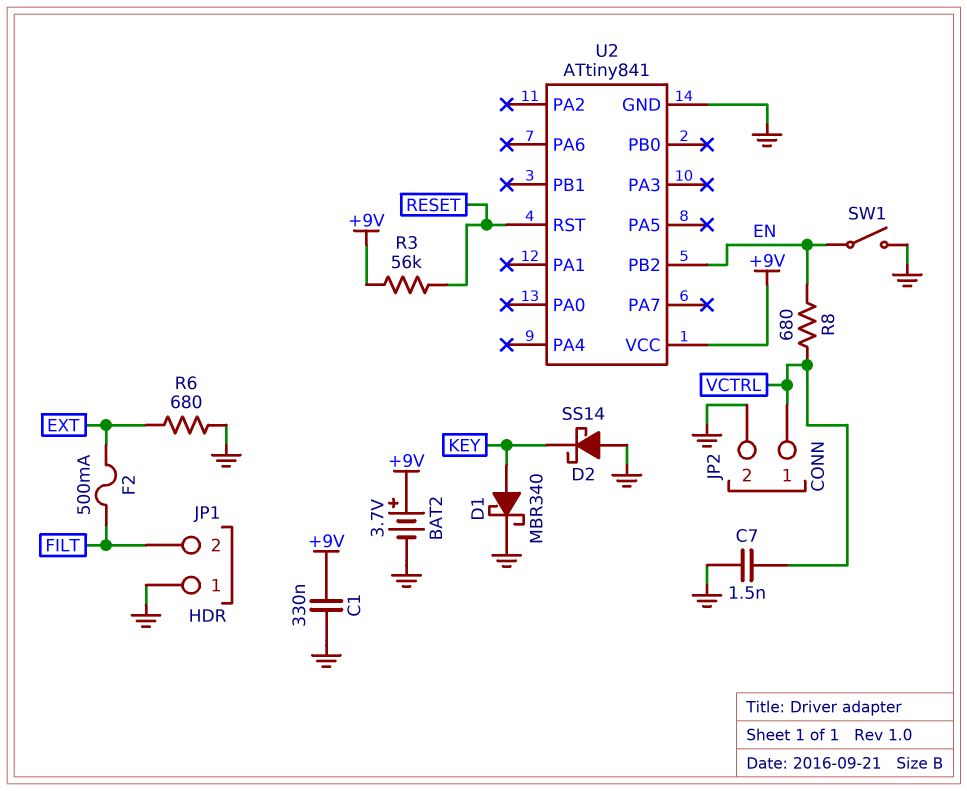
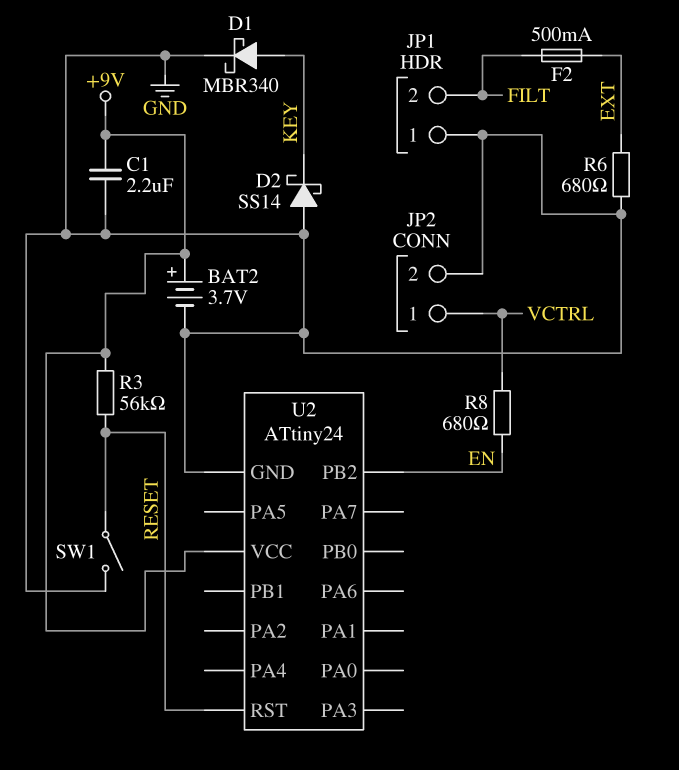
C1: 330nF (+9V, GND) -> 2.2uF (+9V, GND)
C7: 1.5nF (GND, VCTRL) -> none
SW1: switch (EN, GND) -> switch (GND, RESET)
U2: ATtiny841 -> ATtiny24

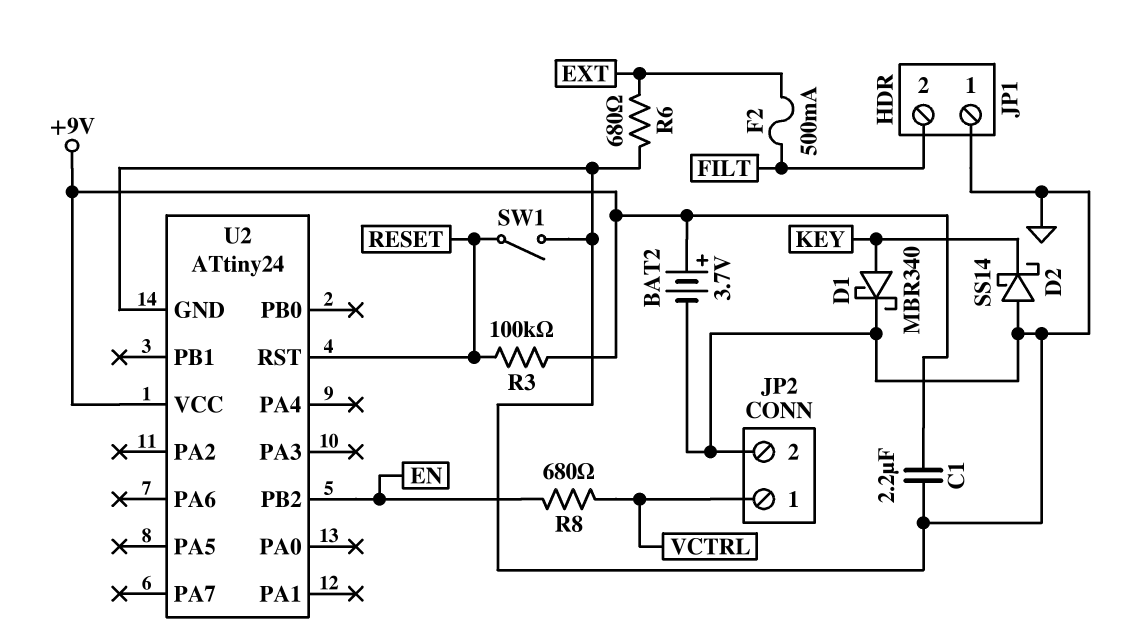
R3: 56k (+9V, RESET) -> 100k (+9V, RESET)

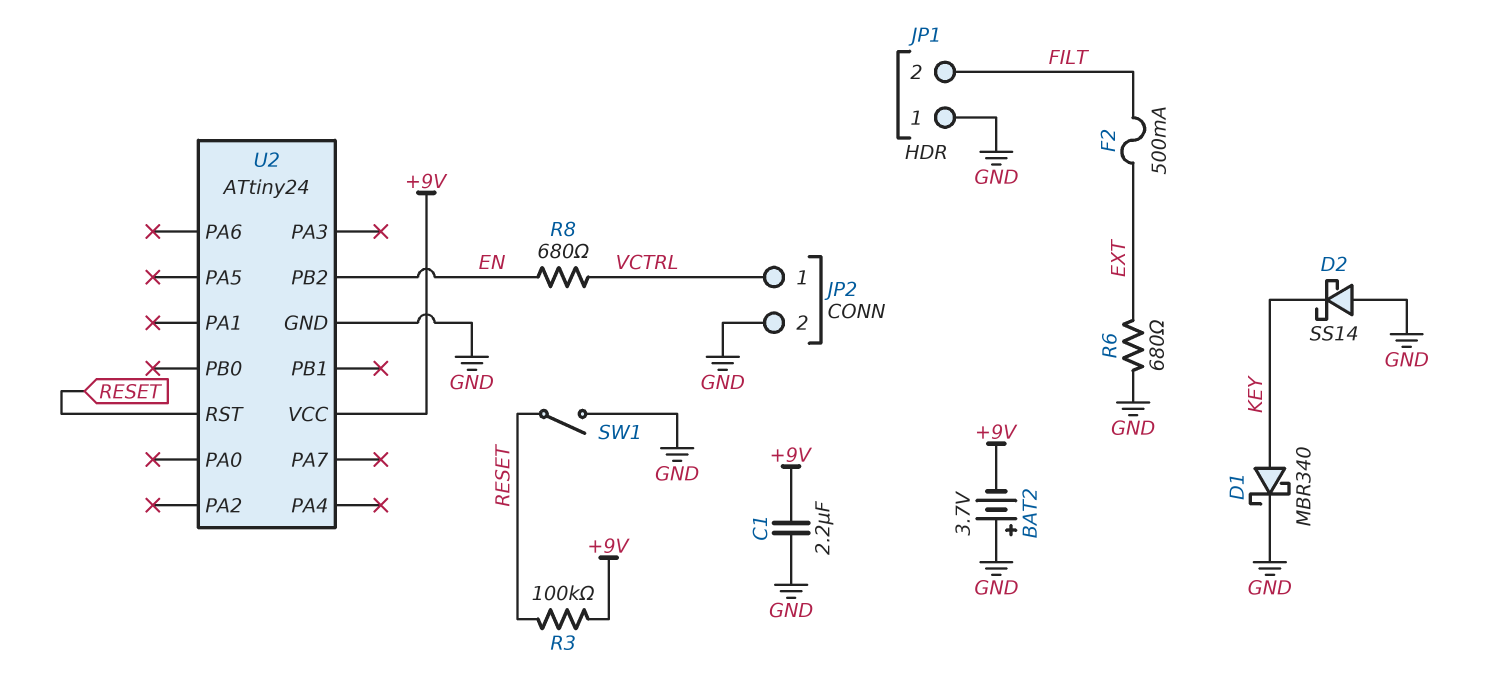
BAT2: 3.7V (plus +9V, minus GND) -> 3.7V (plus GND, minus +9V)

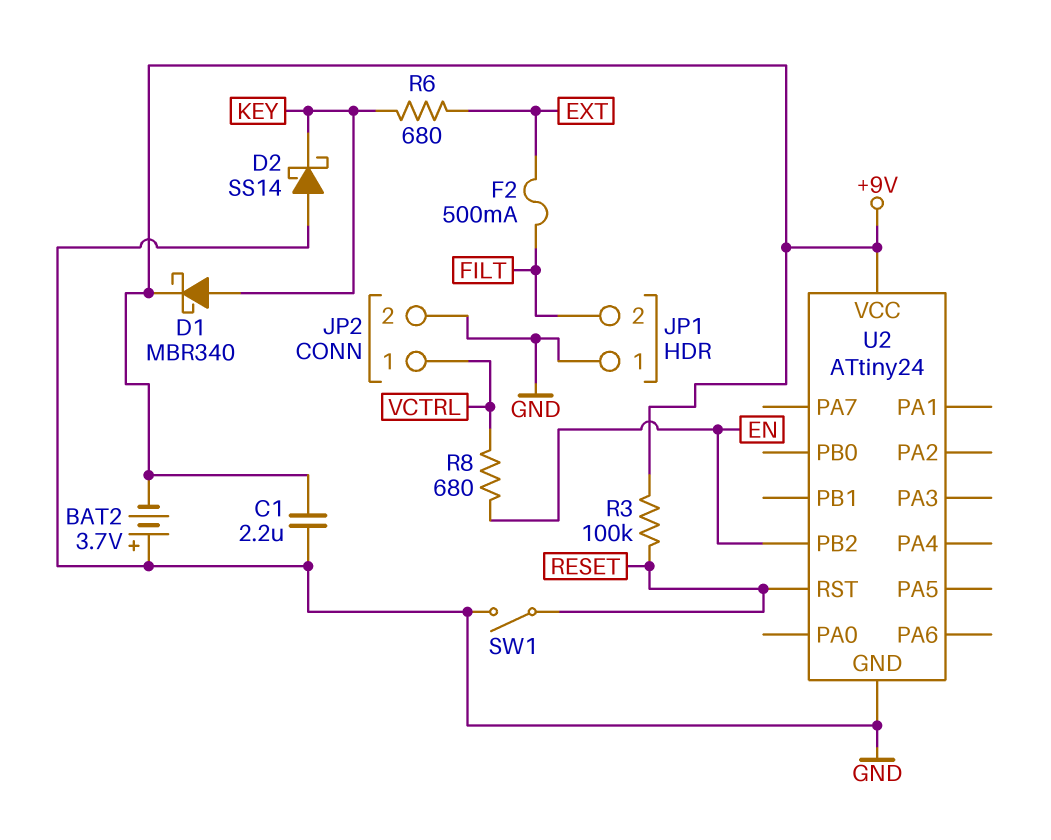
D1: schottky MBR340 (A KEY, K GND) -> schottky MBR340 (A KEY, K +9V)
R6: 680 (EXT, GND) -> 680 (EXT, KEY)

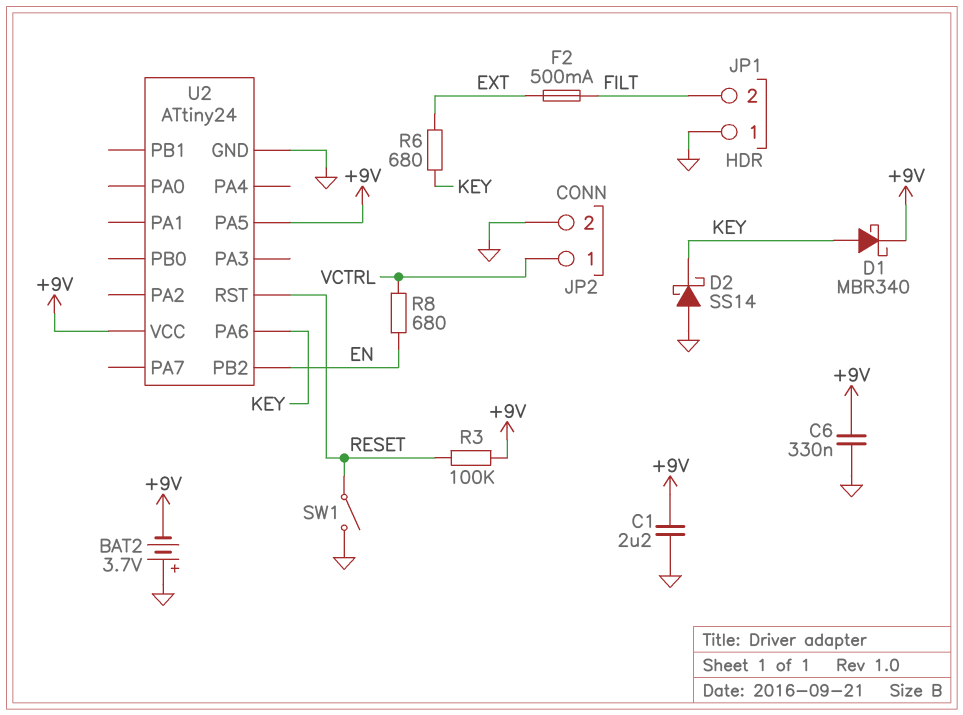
C6: none -> 330nF (+9V, GND)
U2 pin PA5: none -> +9V
U2 pin PA6: none -> KEY

